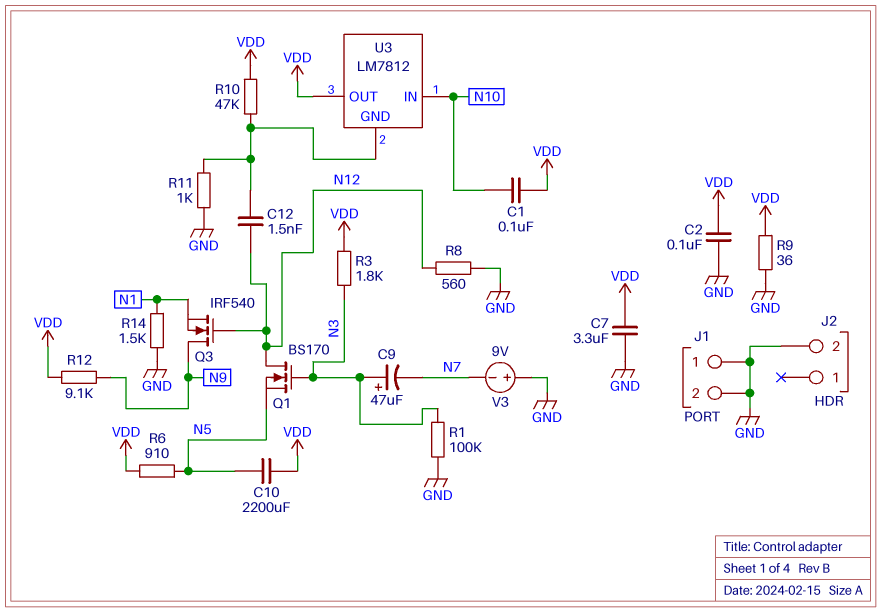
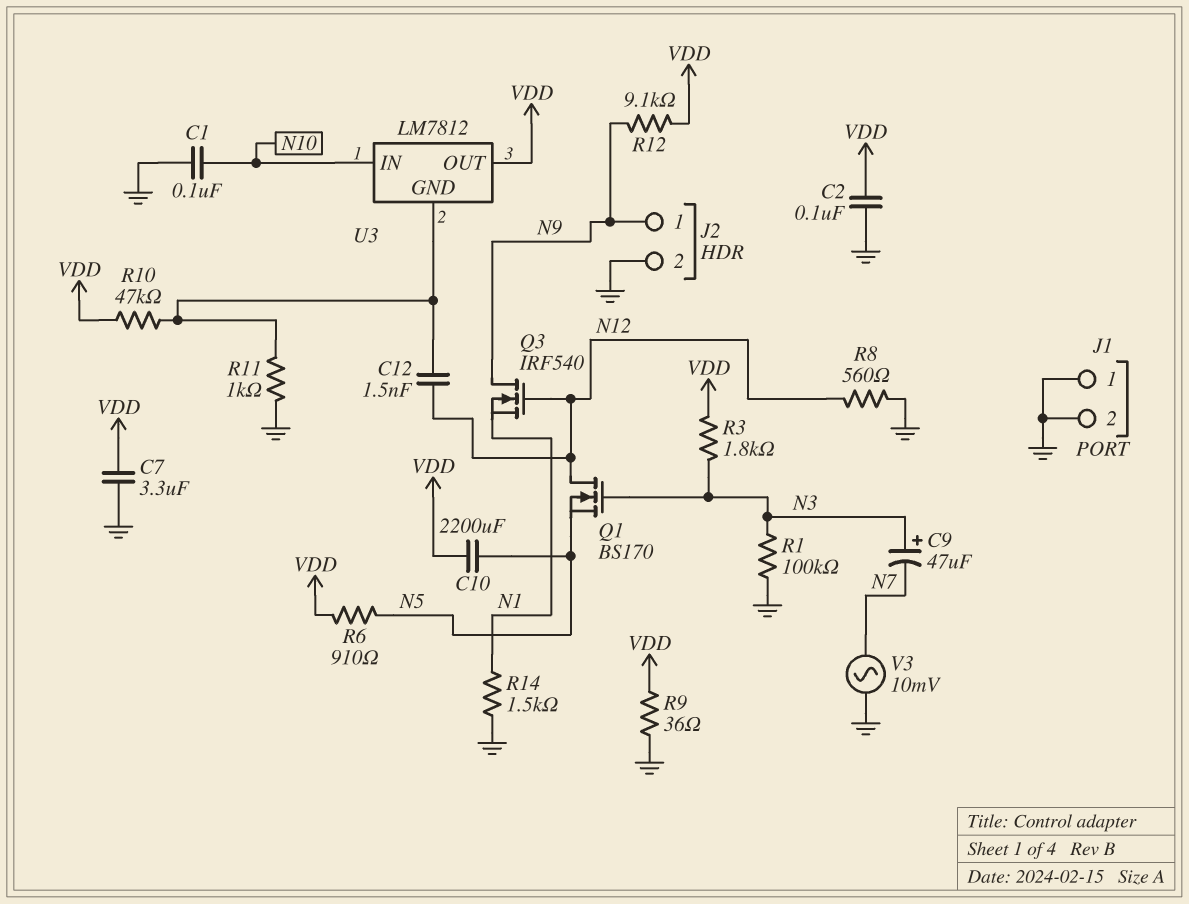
C1: 100nF (N10, VDD) -> 100nF (GND, N10)
J2 pin 1: none -> N9
V3: 9V (plus GND, minus N7) -> AC 10mV (GND, N7)

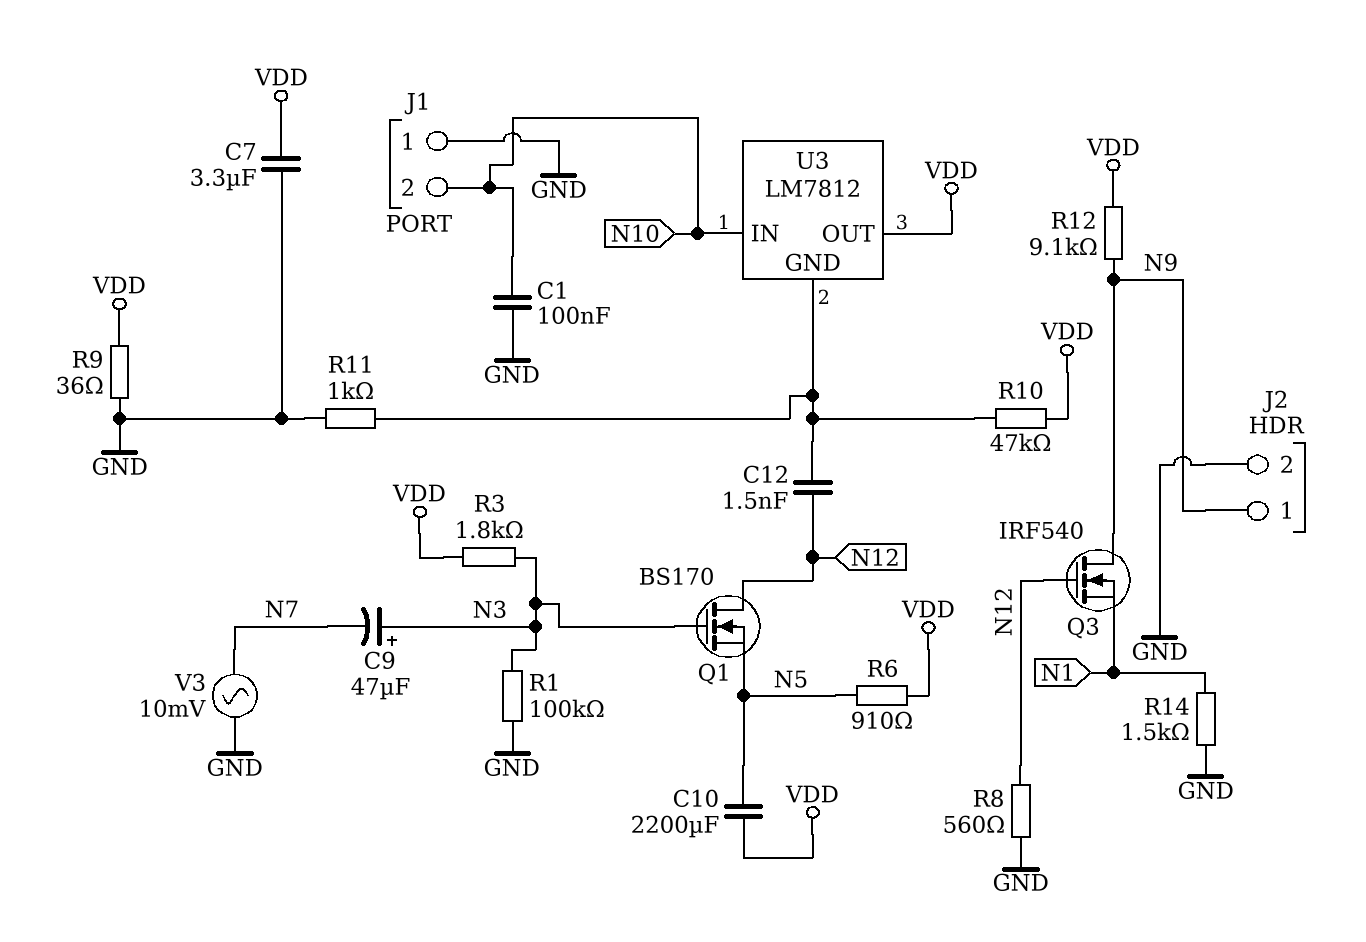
C2: 100nF (GND, VDD) -> none
J1 pin 2: GND -> N10

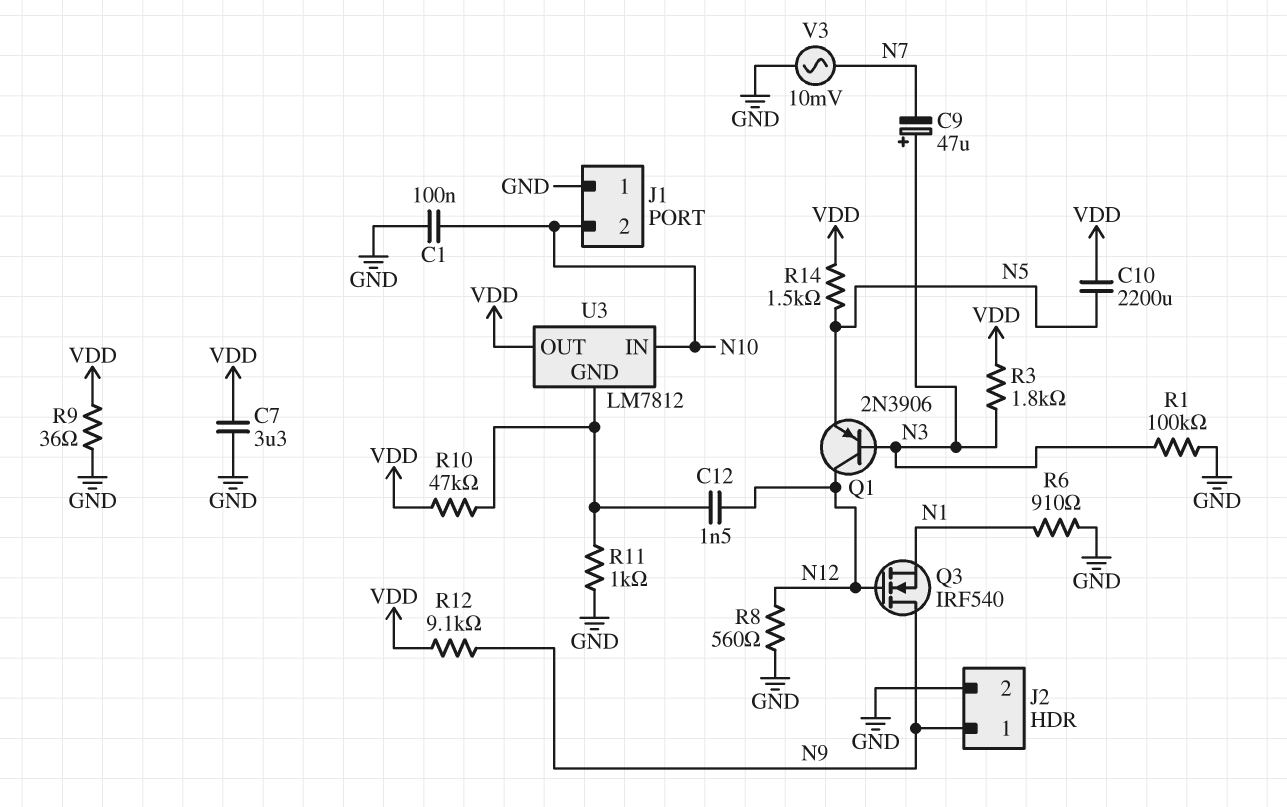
Q1: NMOS BS170 (G N3, D N12, S N5) -> PNP 2N3906 (B N3, C N12, E N5)
R6: 910 (N5, VDD) -> 910 (GND, N1)
R14: 1.5k (GND, N1) -> 1.5k (N5, VDD)

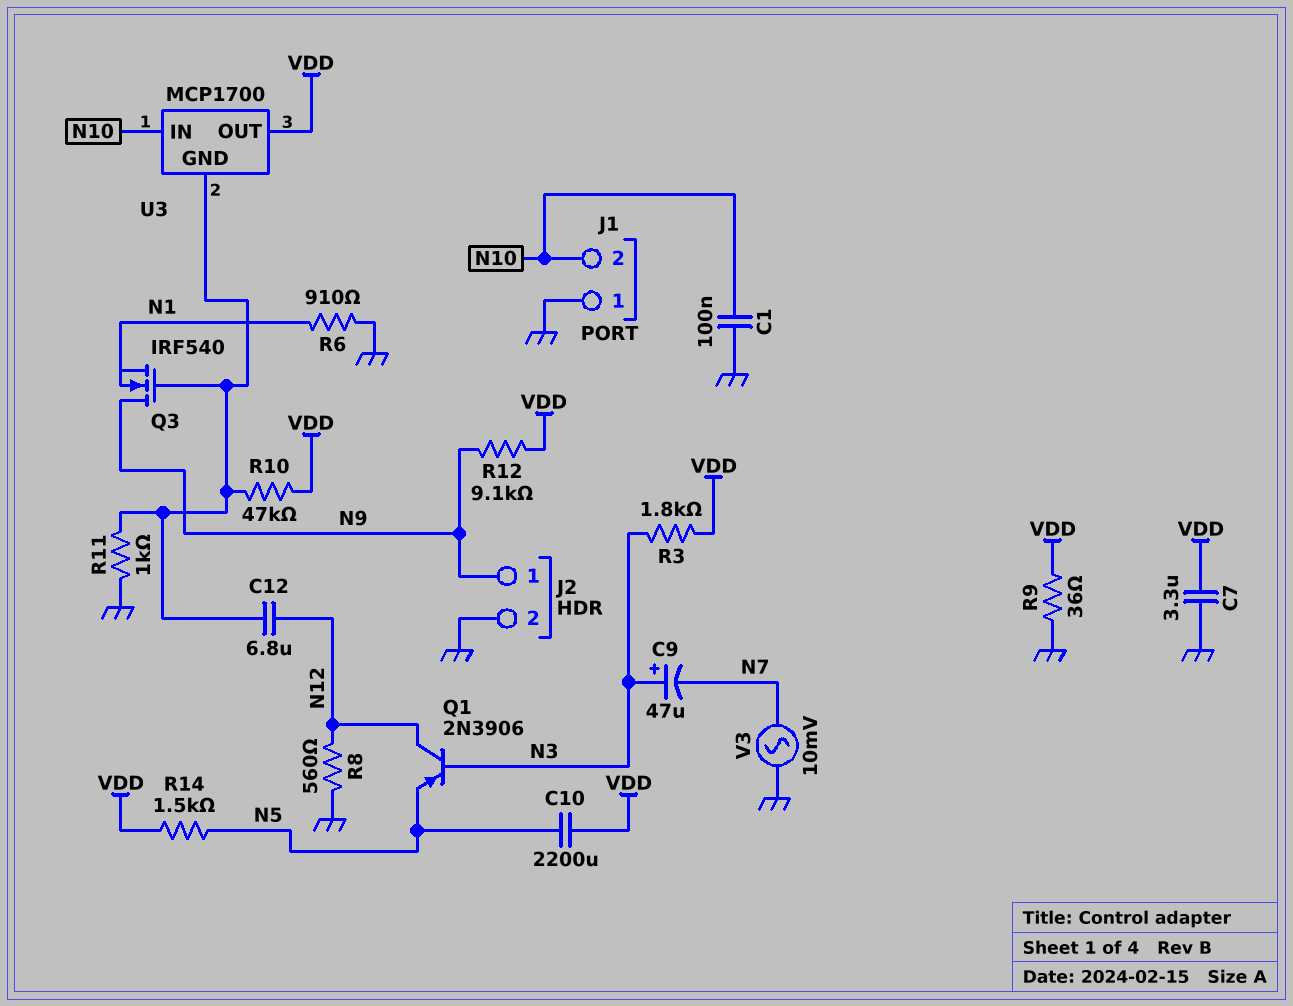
C12: 1.5nF (N12, U3/GND) -> 6.8uF (N12, U3/GND)
Q3: NMOS IRF540 (G N12, D N9, S N1) -> NMOS IRF540 (G U3/GND, D N9, S N1)
R1: 100k (GND, N3) -> none
U3: LM7812 -> MCP1700

